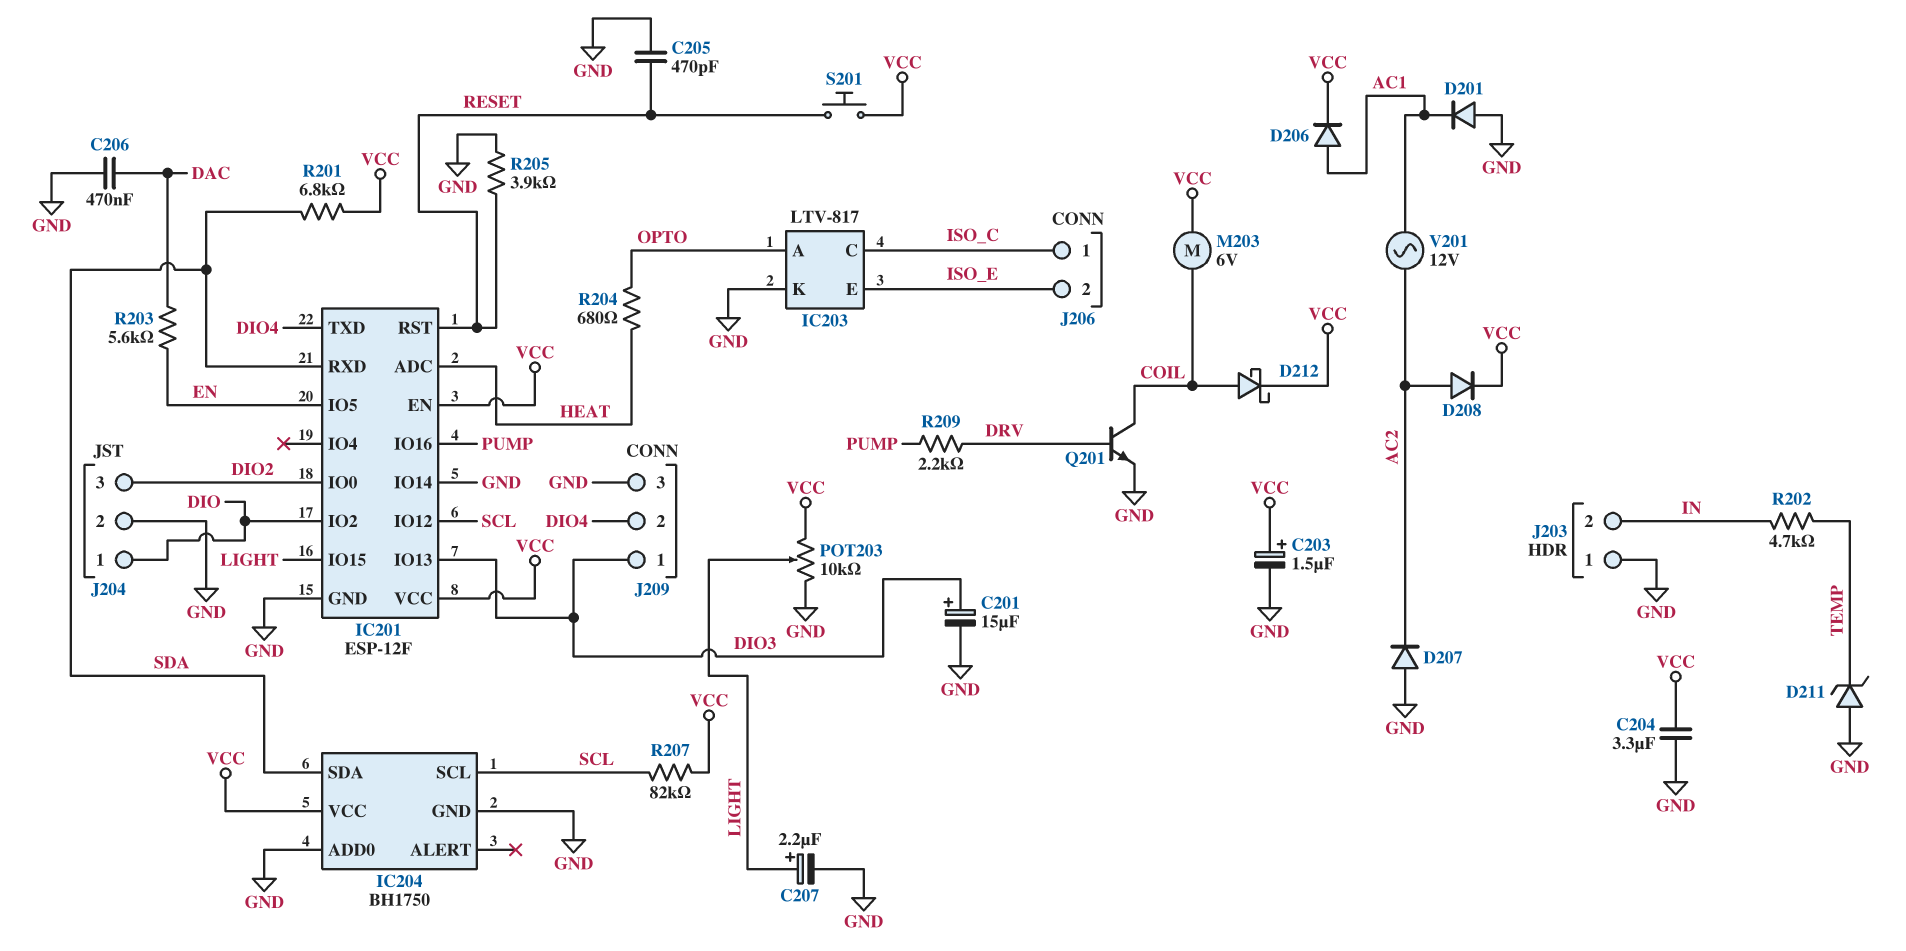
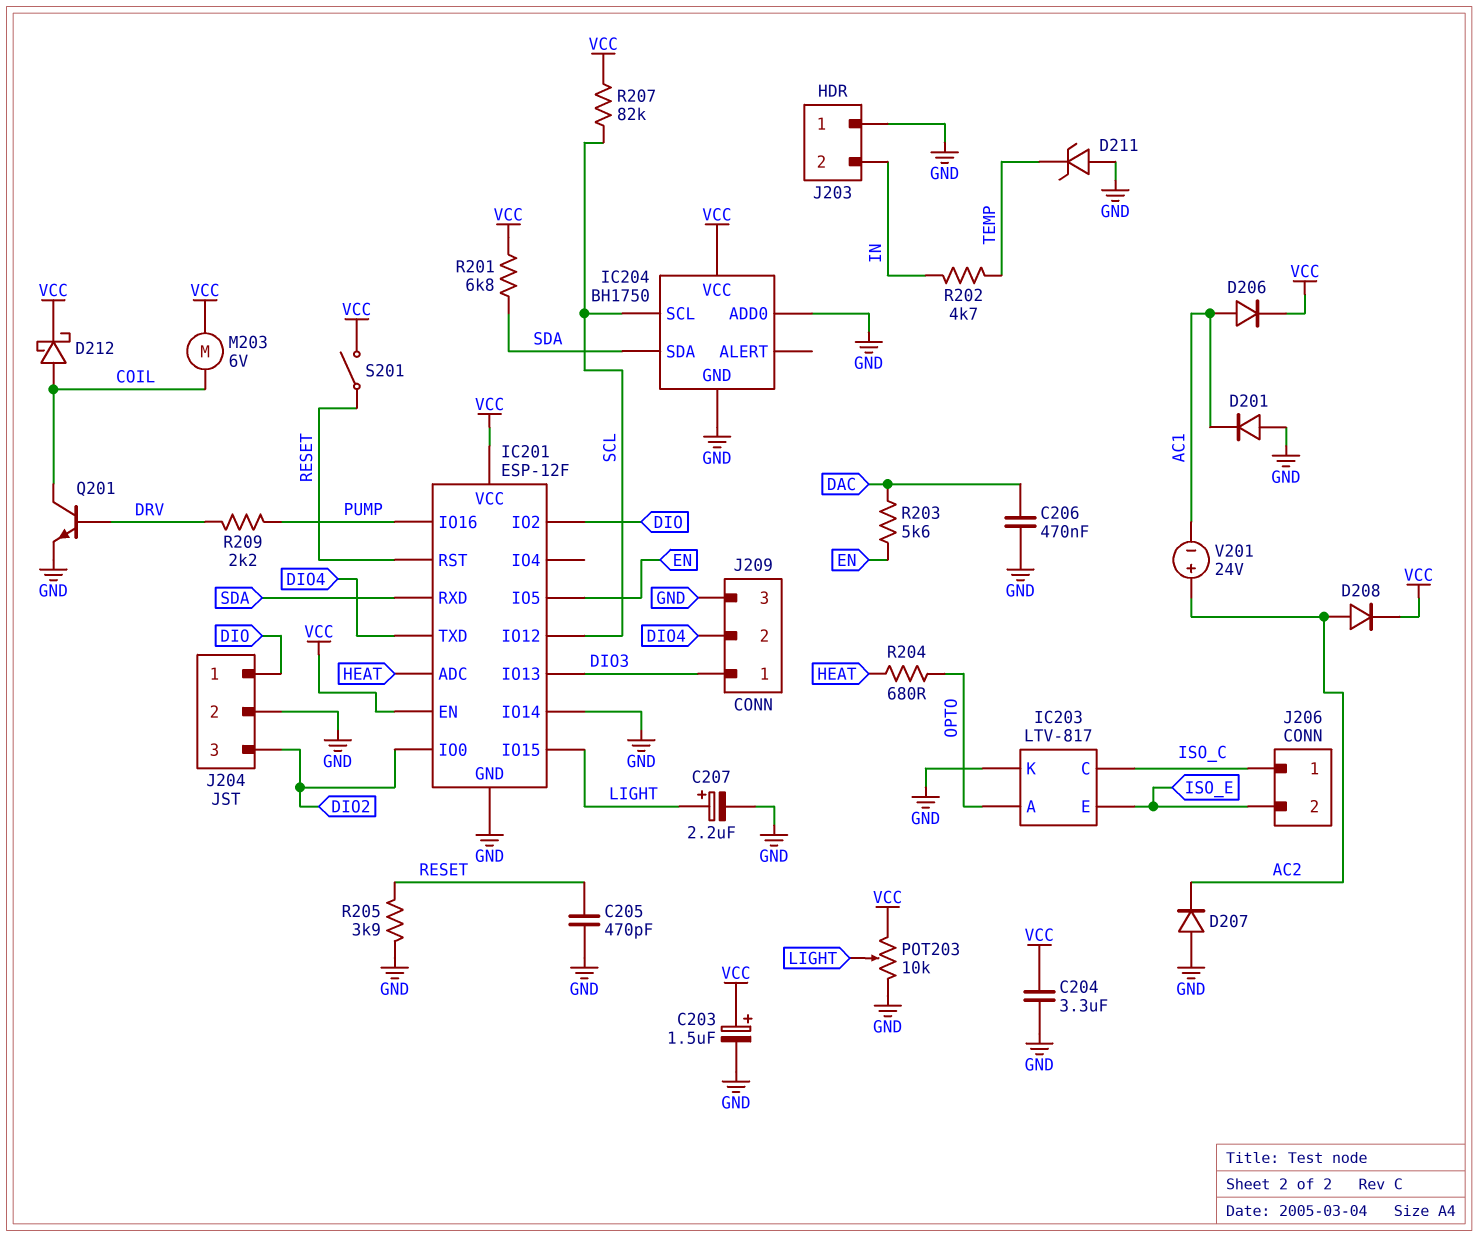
C201: 15uF (plus DIO3, minus GND) -> none
S201: button (RESET, VCC) -> switch (RESET, VCC)
V201: AC 12V (AC1, AC2) -> 24V (plus AC2, minus AC1)

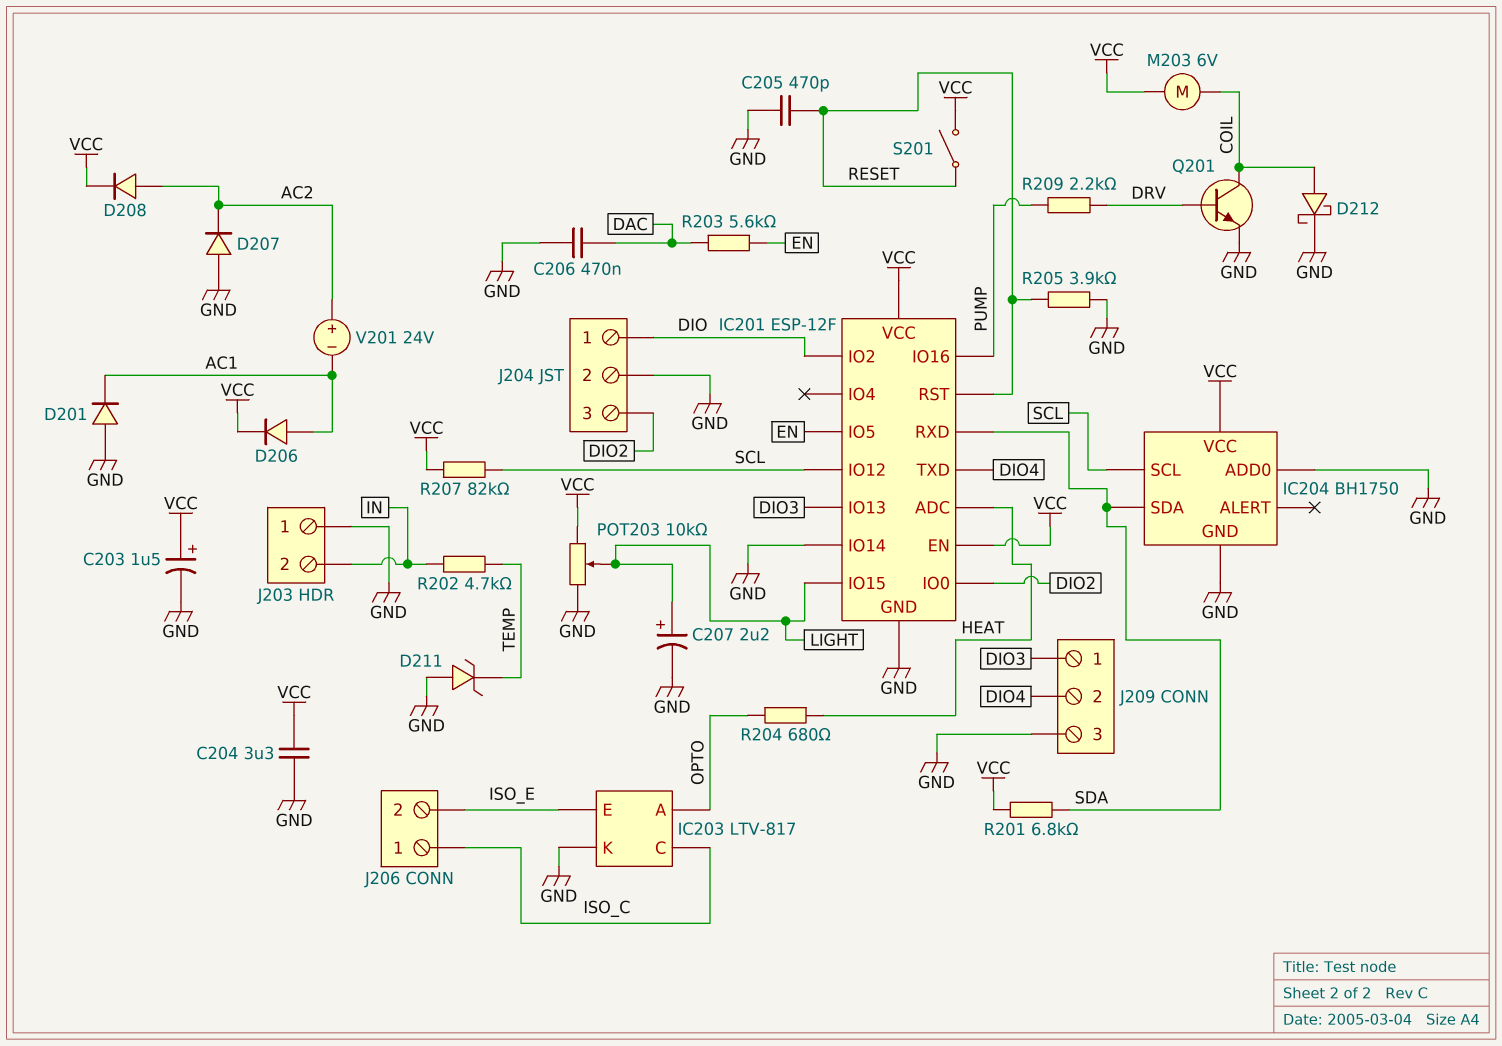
D212: schottky (A COIL, K VCC) -> schottky (A COIL, K GND)

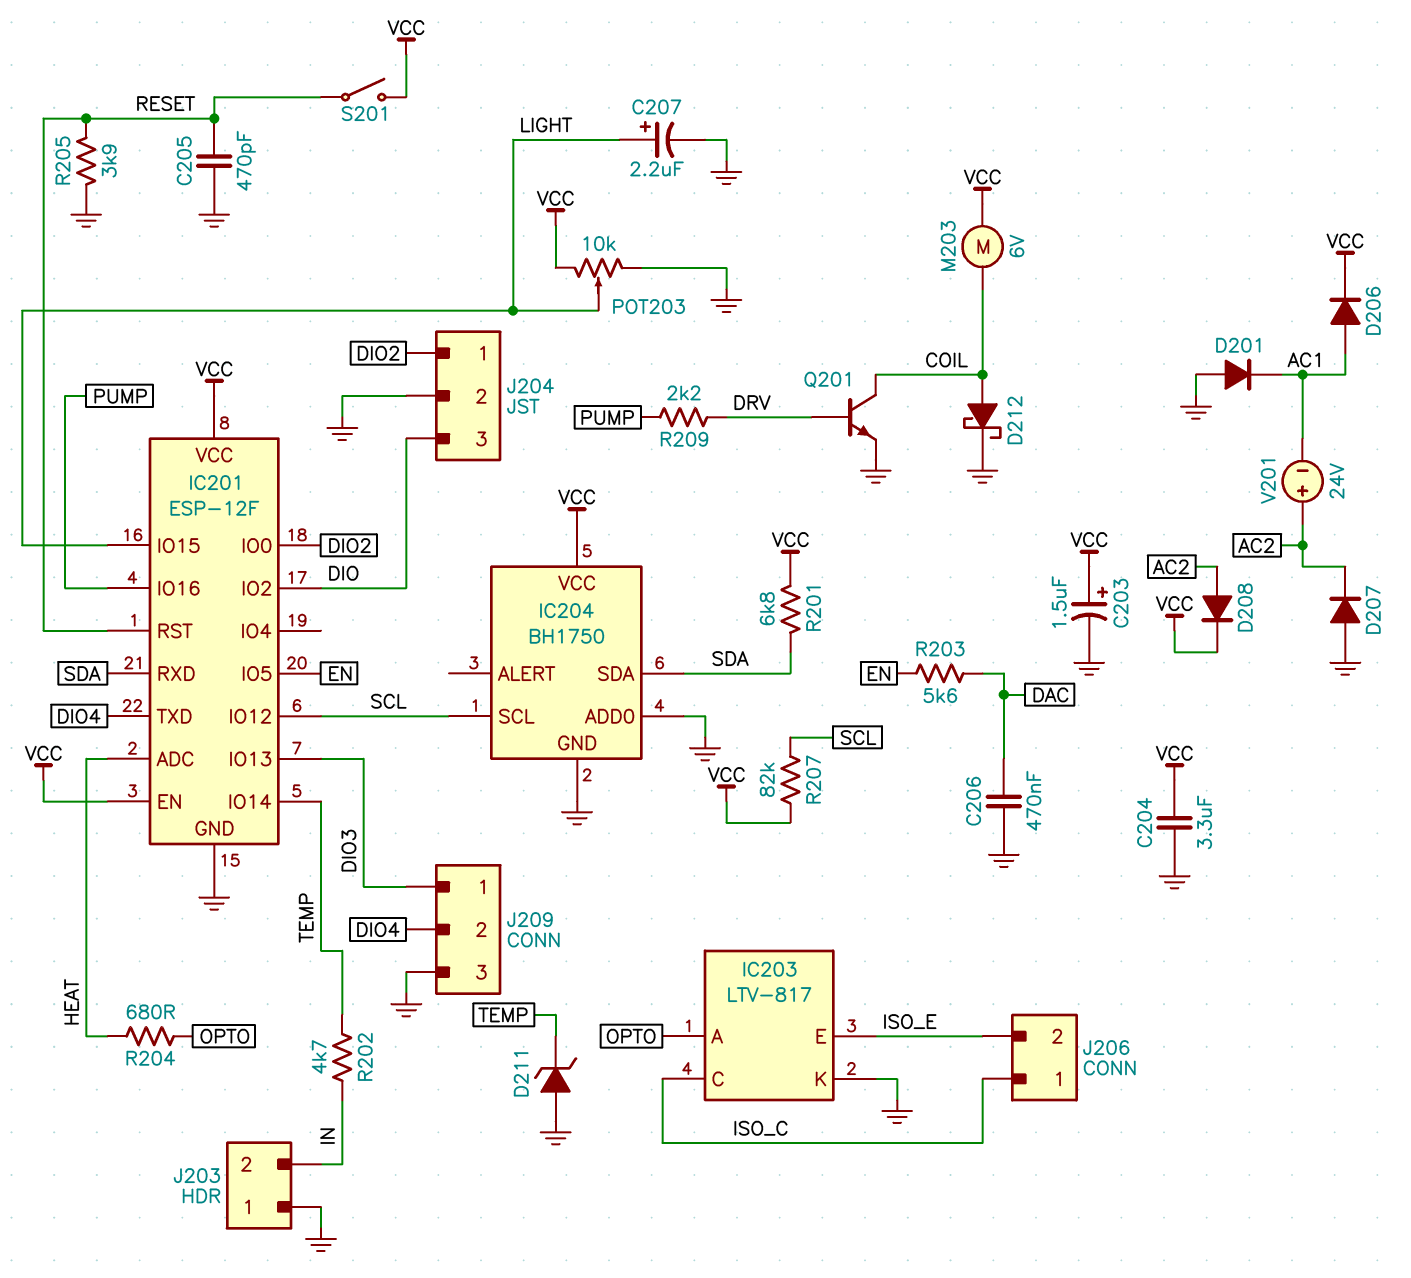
IC201 pin IO14: GND -> TEMP
J204 pin 1: DIO -> DIO2
J204 pin 3: DIO2 -> DIO

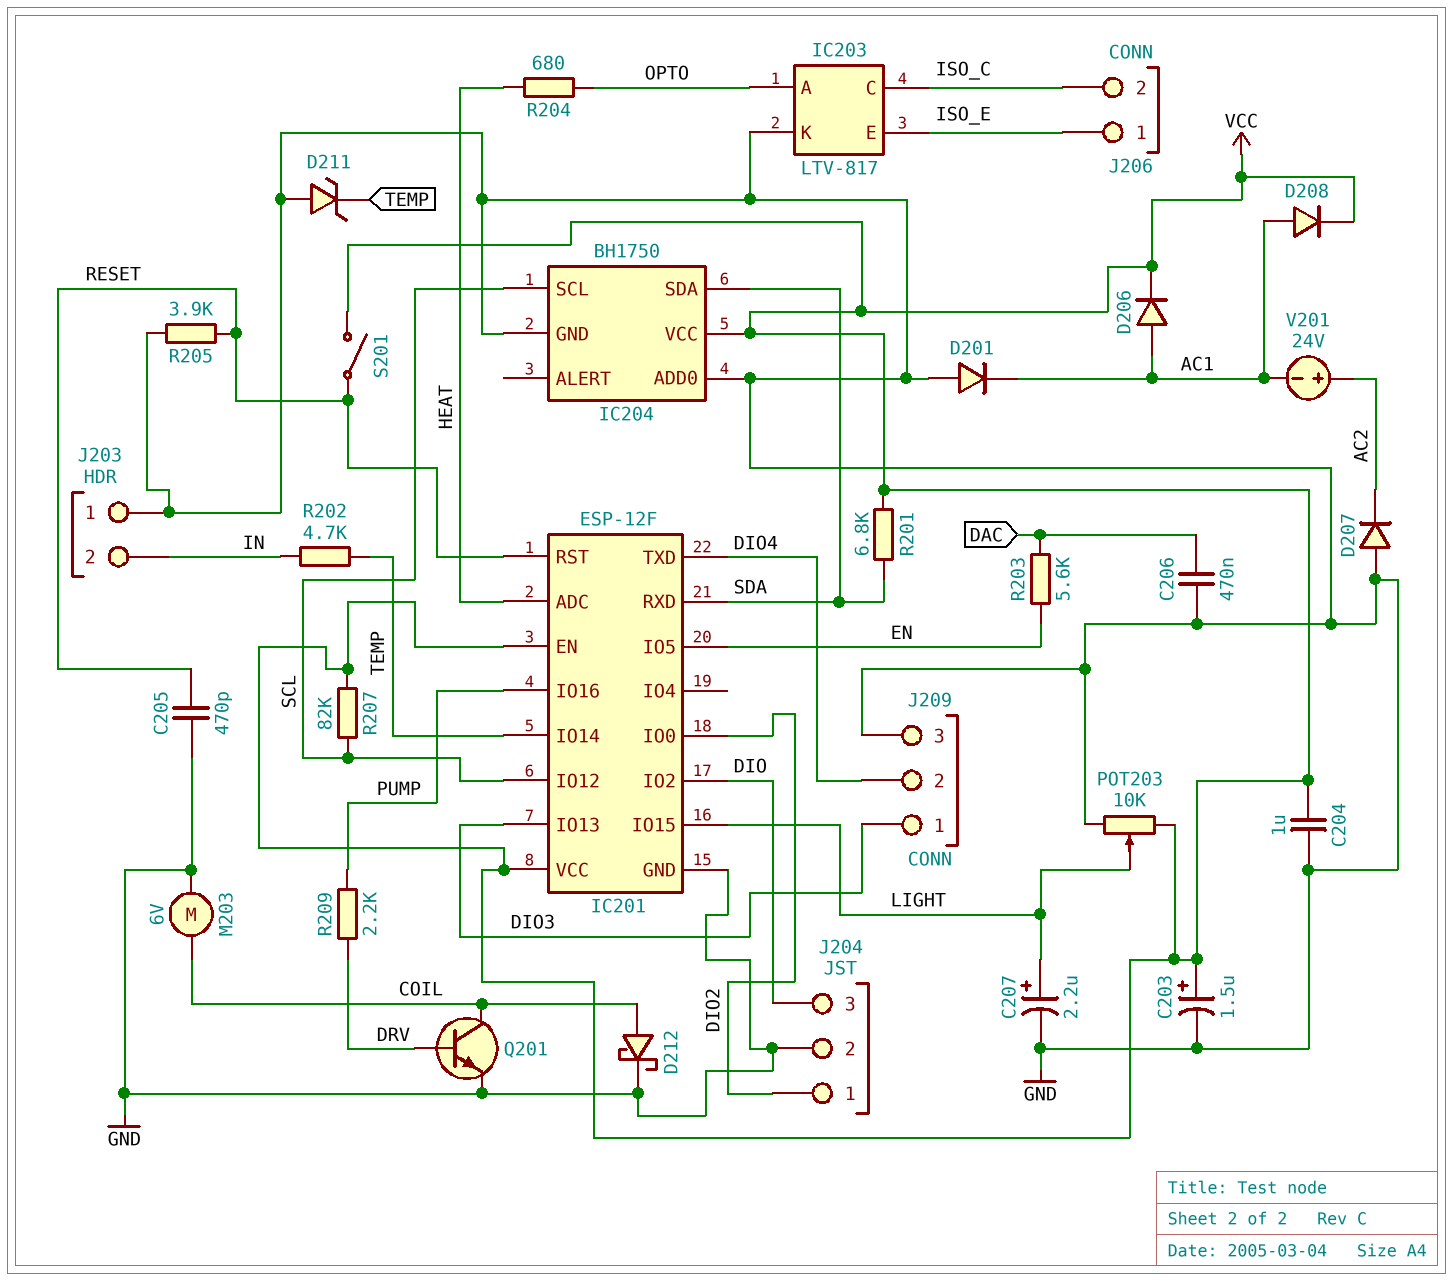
C204: 3.3uF (GND, VCC) -> 1uF (GND, VCC)
D208: diode (A AC2, K VCC) -> diode (A AC1, K VCC)
J206 pin 1: ISO_C -> ISO_E
J206 pin 2: ISO_E -> ISO_C
M203: motor 6V (COIL, VCC) -> motor 6V (COIL, GND)

